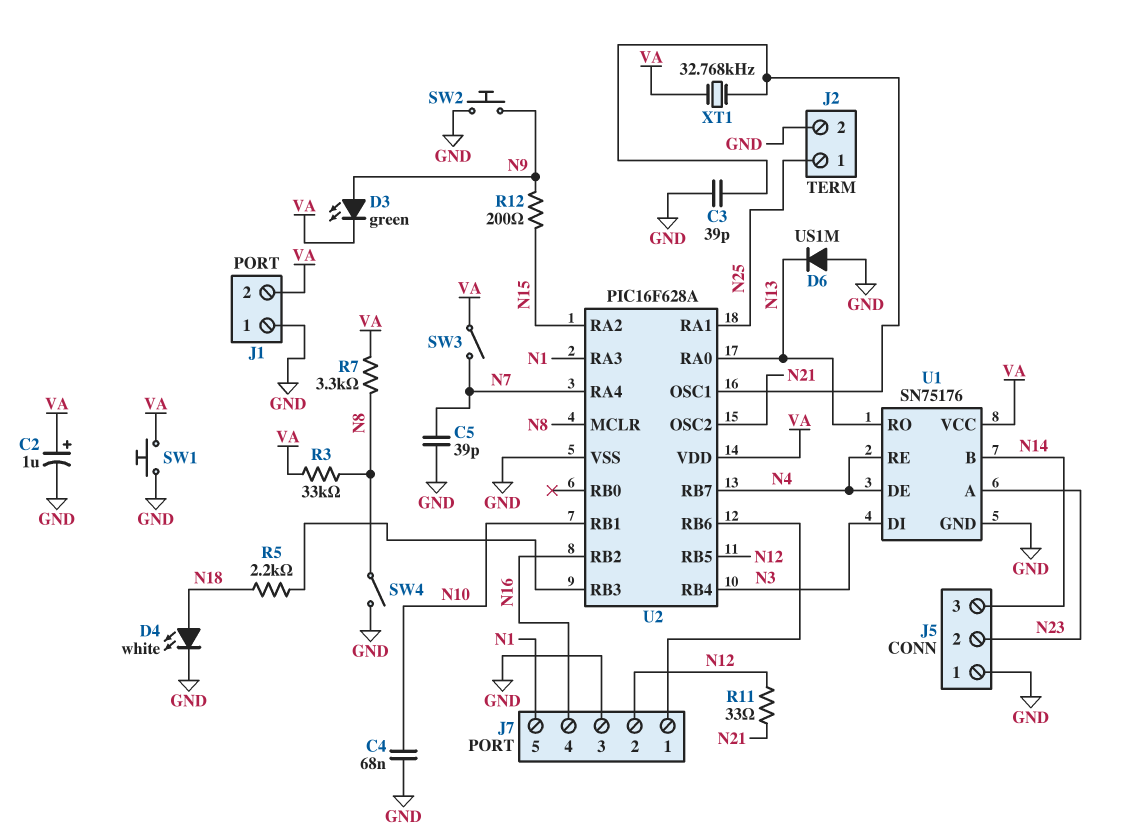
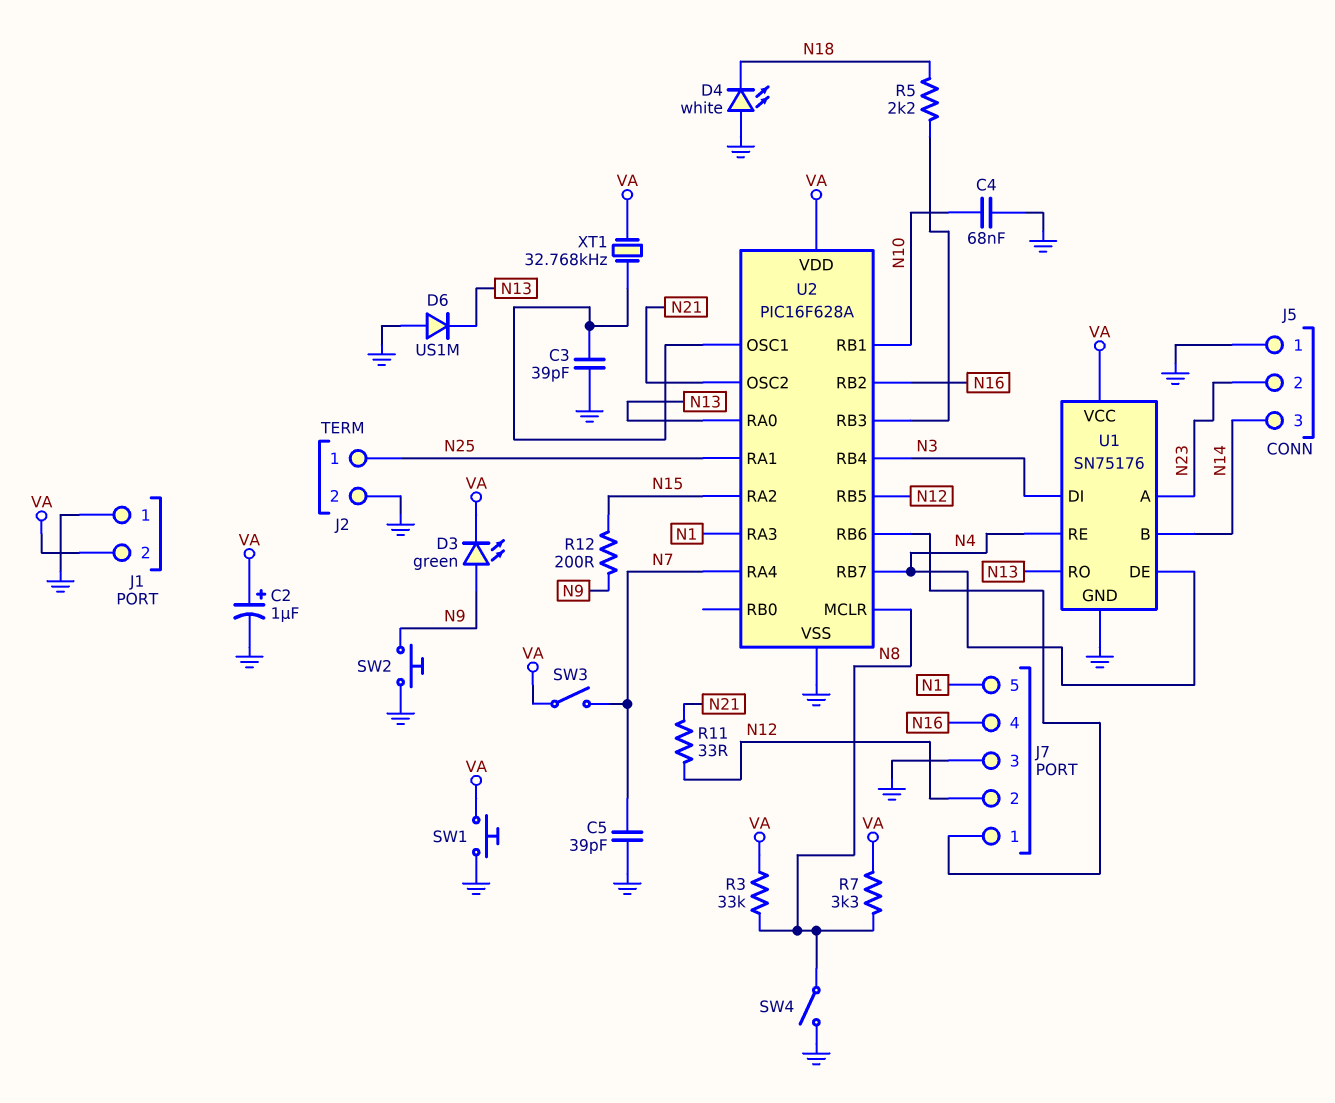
D4: LED white (A N18, K GND) -> LED white (A GND, K N18)

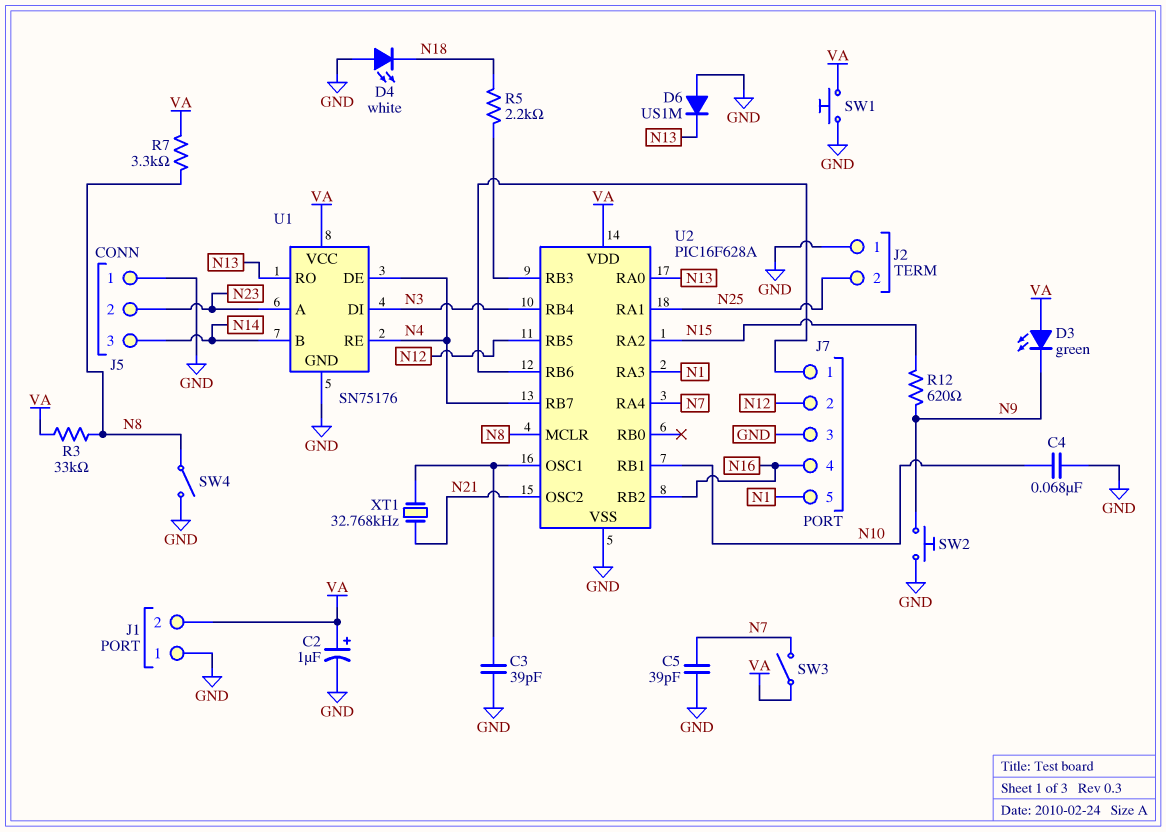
D3: LED green (A N9, K VA) -> LED green (A VA, K N9)
J2 pin 1: N25 -> GND
J2 pin 2: GND -> N25
R11: 33 (N12, N21) -> none
R12: 200 (N9, N15) -> 620 (N9, N15)
XT1: 32.768kHz (U2/OSC1, VA) -> 32.768kHz (N21, U2/OSC1)

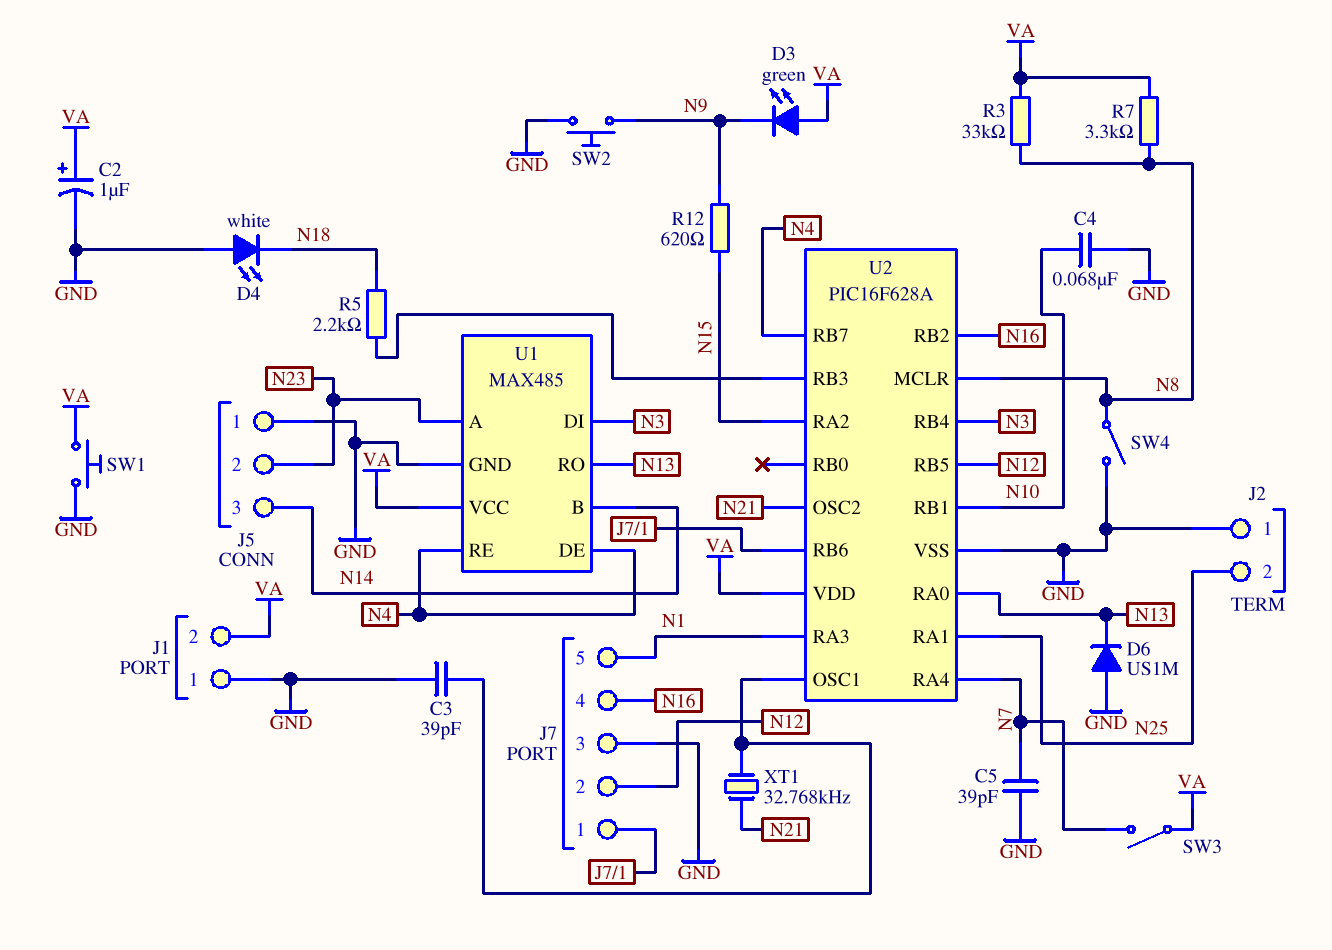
U1: SN75176 -> MAX485

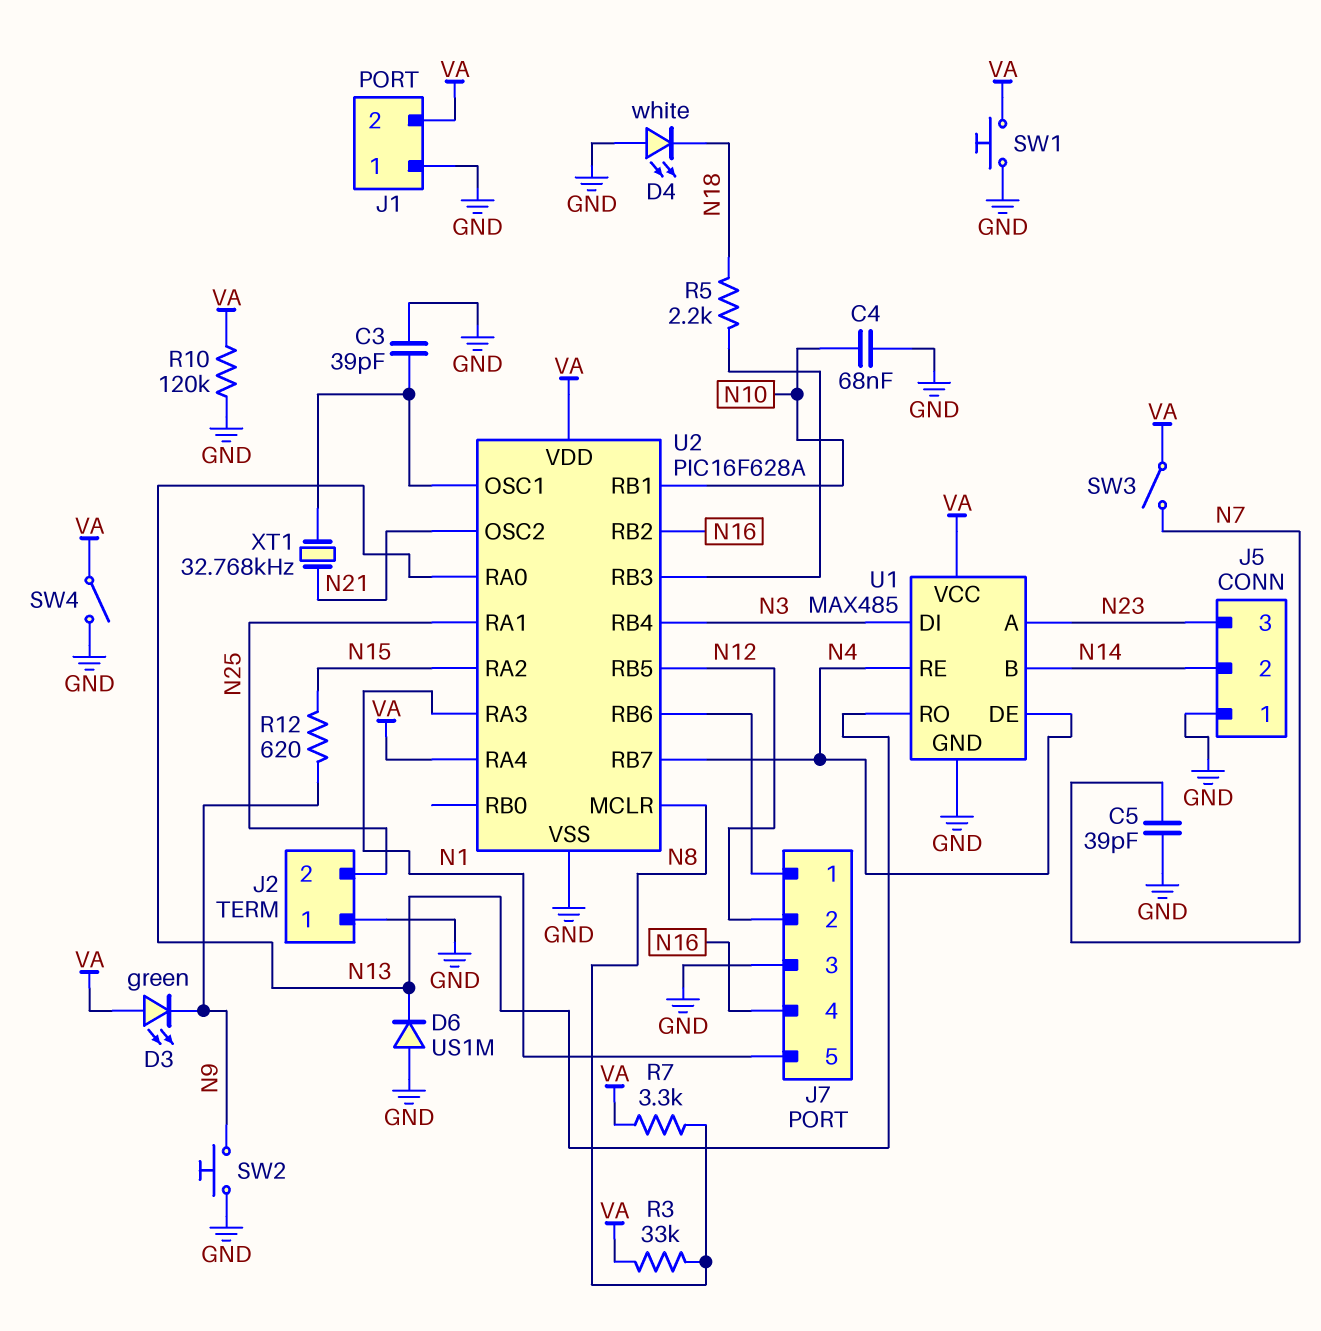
C2: 1uF (plus VA, minus GND) -> none
J5 pin 2: N23 -> N14
J5 pin 3: N14 -> N23
R10: none -> 120k (GND, VA)
SW4: switch (GND, N8) -> switch (GND, VA)
U2 pin RA4: N7 -> VA

